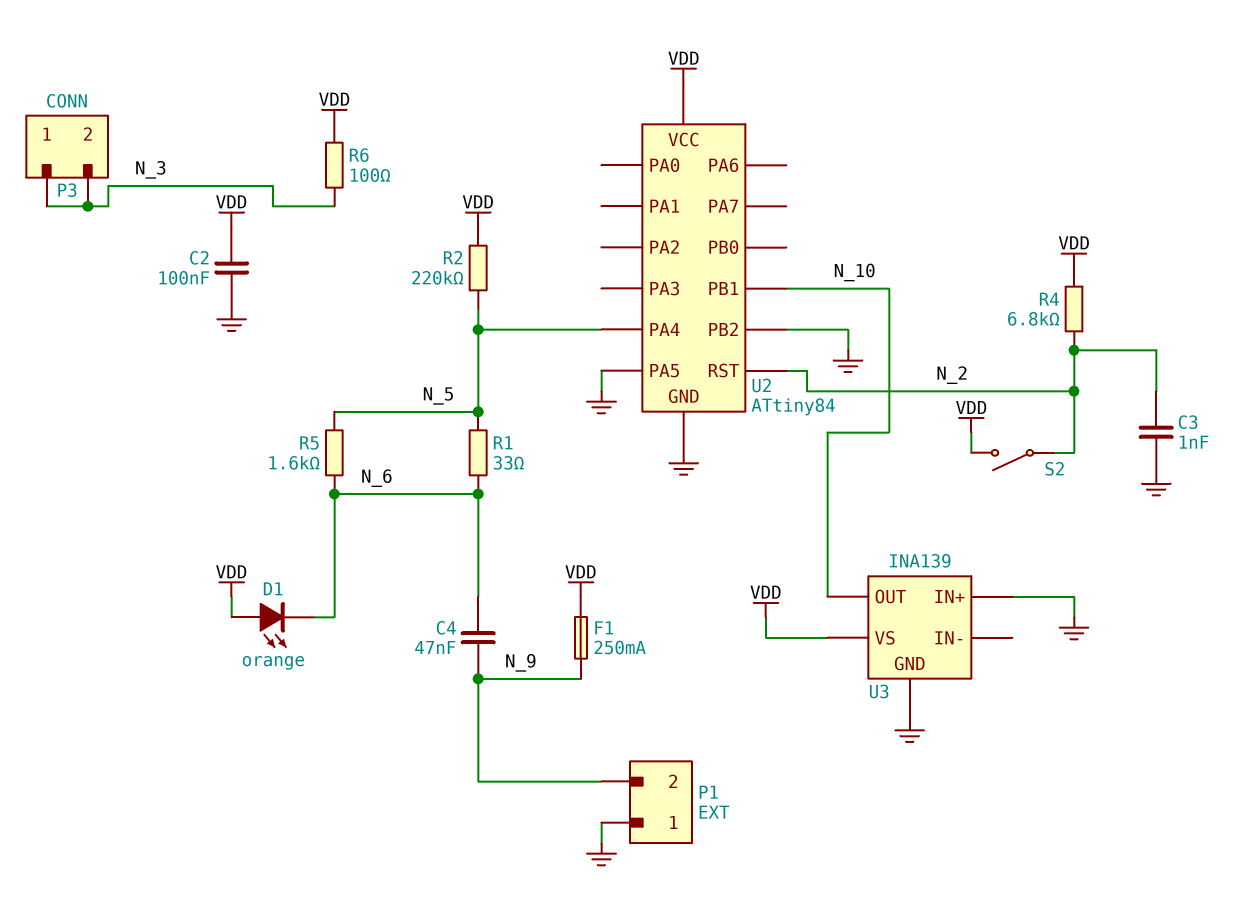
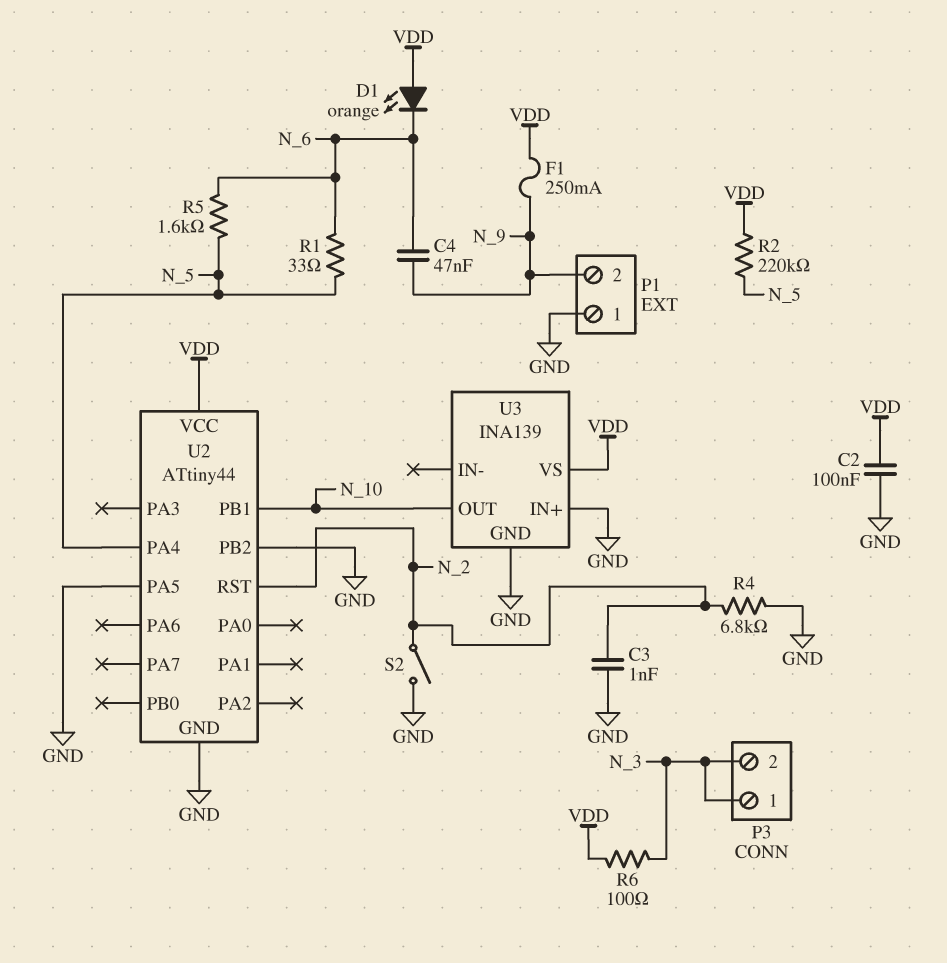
R4: 6.8k (N_2, VDD) -> 6.8k (GND, N_2)
S2: switch (N_2, VDD) -> switch (GND, N_2)
U2: ATtiny84 -> ATtiny44

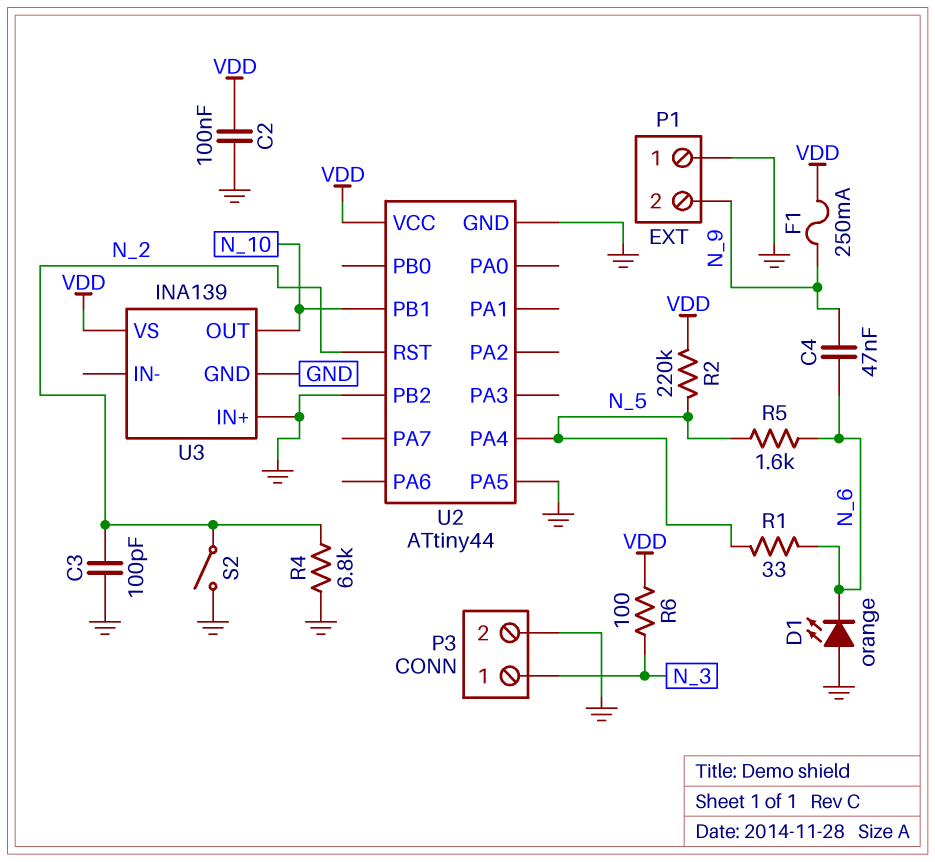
C3: 1nF (GND, N_2) -> 100pF (GND, N_2)
D1: LED orange (A VDD, K N_6) -> LED orange (A GND, K N_6)
P3 pin 2: N_3 -> GND

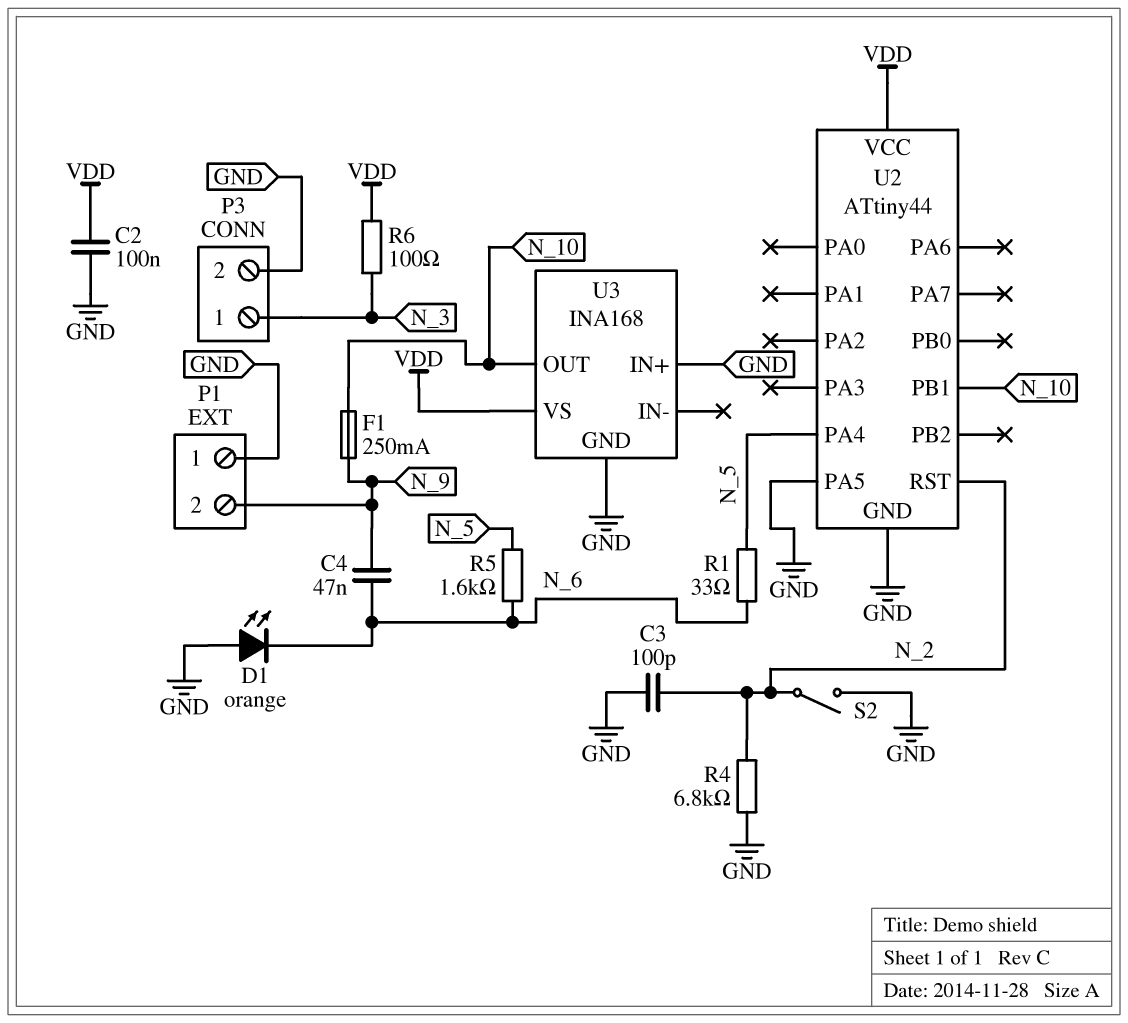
F1: 250mA (N_9, VDD) -> 250mA (N_9, N_10)
R2: 220k (N_5, VDD) -> none
U2 pin PB2: GND -> none
U3: INA139 -> INA168

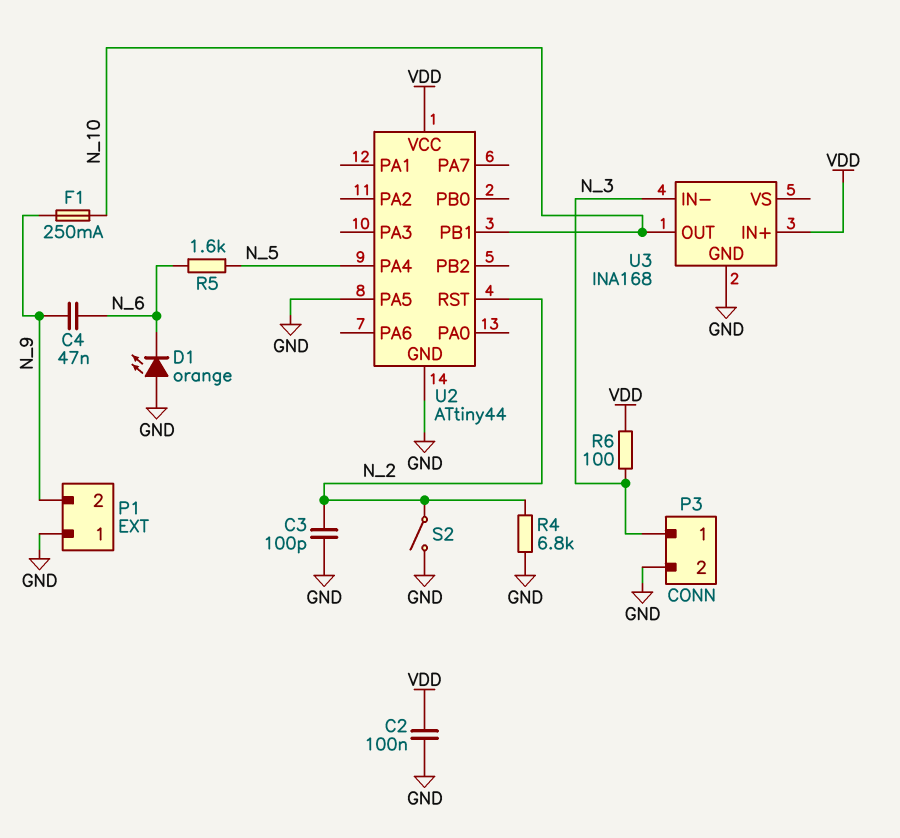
R1: 33 (N_5, N_6) -> none
U3 pin IN+: GND -> VDD
U3 pin IN-: none -> N_3
U3 pin VS: VDD -> none

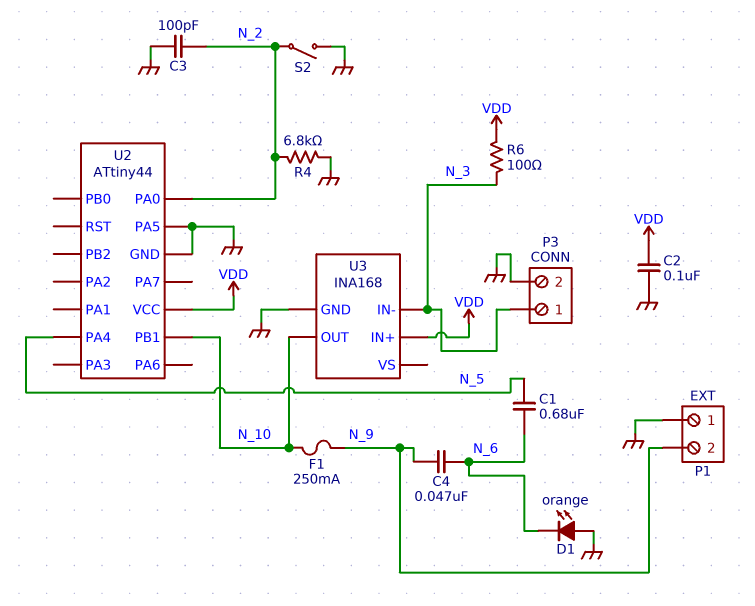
C1: none -> 680nF (N_5, N_6)
R5: 1.6k (N_5, N_6) -> none
U2 pin PA0: none -> N_2
U2 pin RST: N_2 -> none

